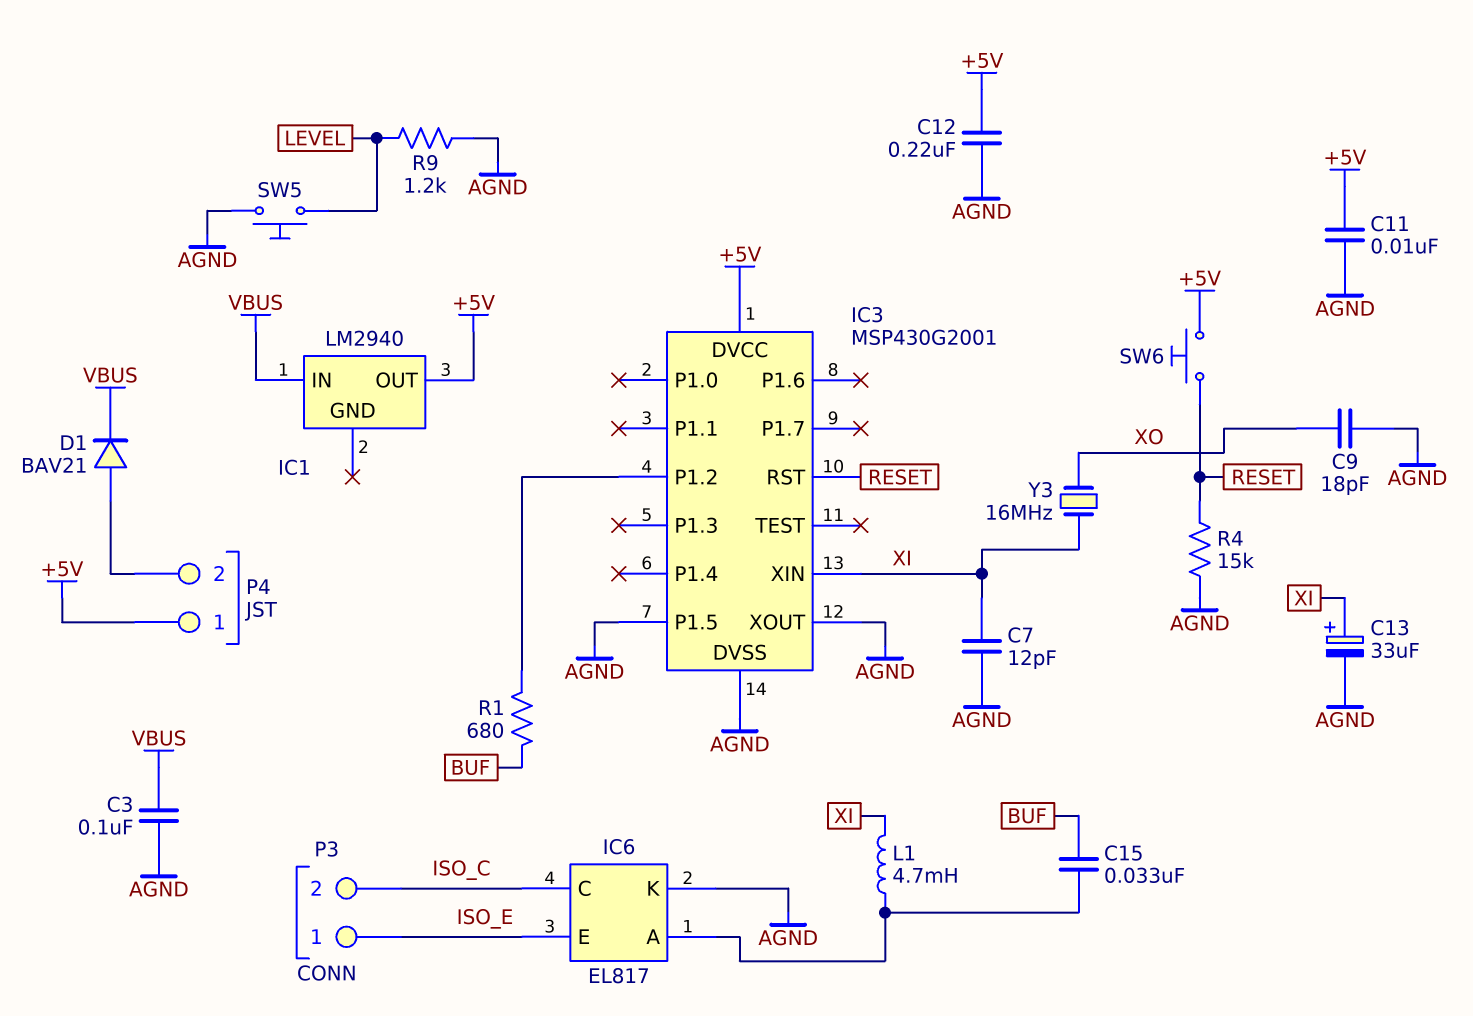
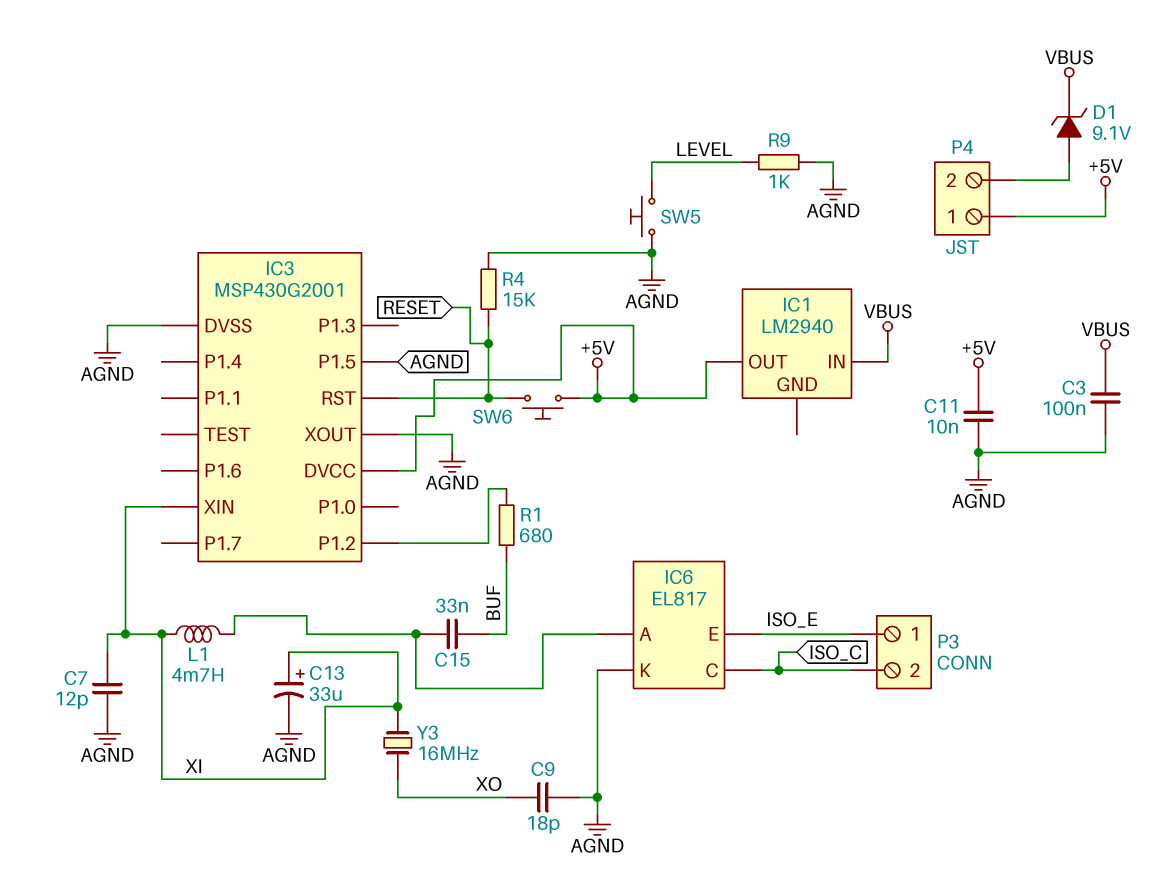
C12: 220nF (+5V, AGND) -> none
D1: diode BAV21 (A P4/2, K VBUS) -> zener 9.1V (A P4/2, K VBUS)
R9: 1.2k (AGND, LEVEL) -> 1k (AGND, LEVEL)

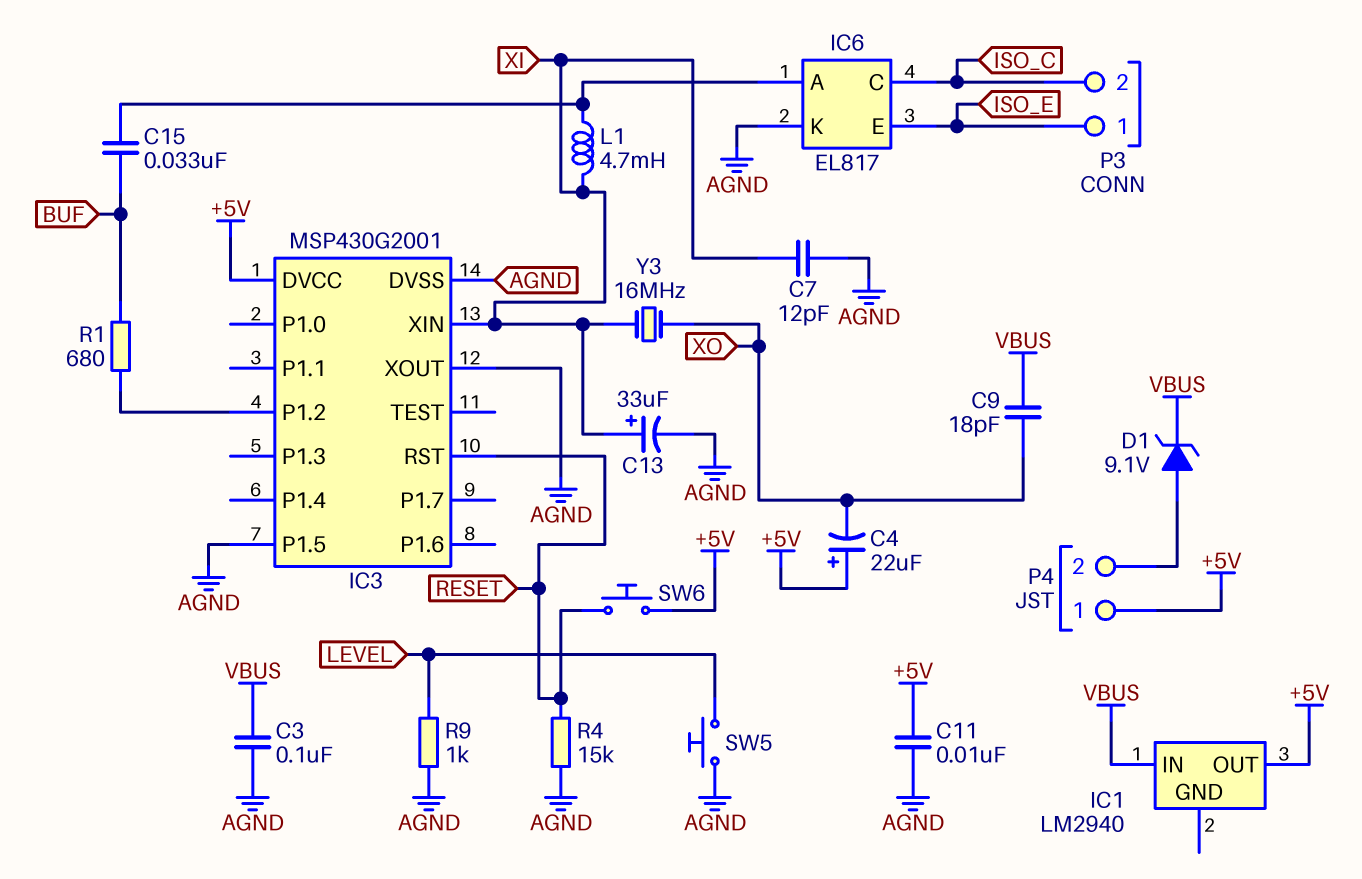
C4: none -> 22uF (plus +5V, minus XO)
C9: 18pF (AGND, XO) -> 18pF (VBUS, XO)

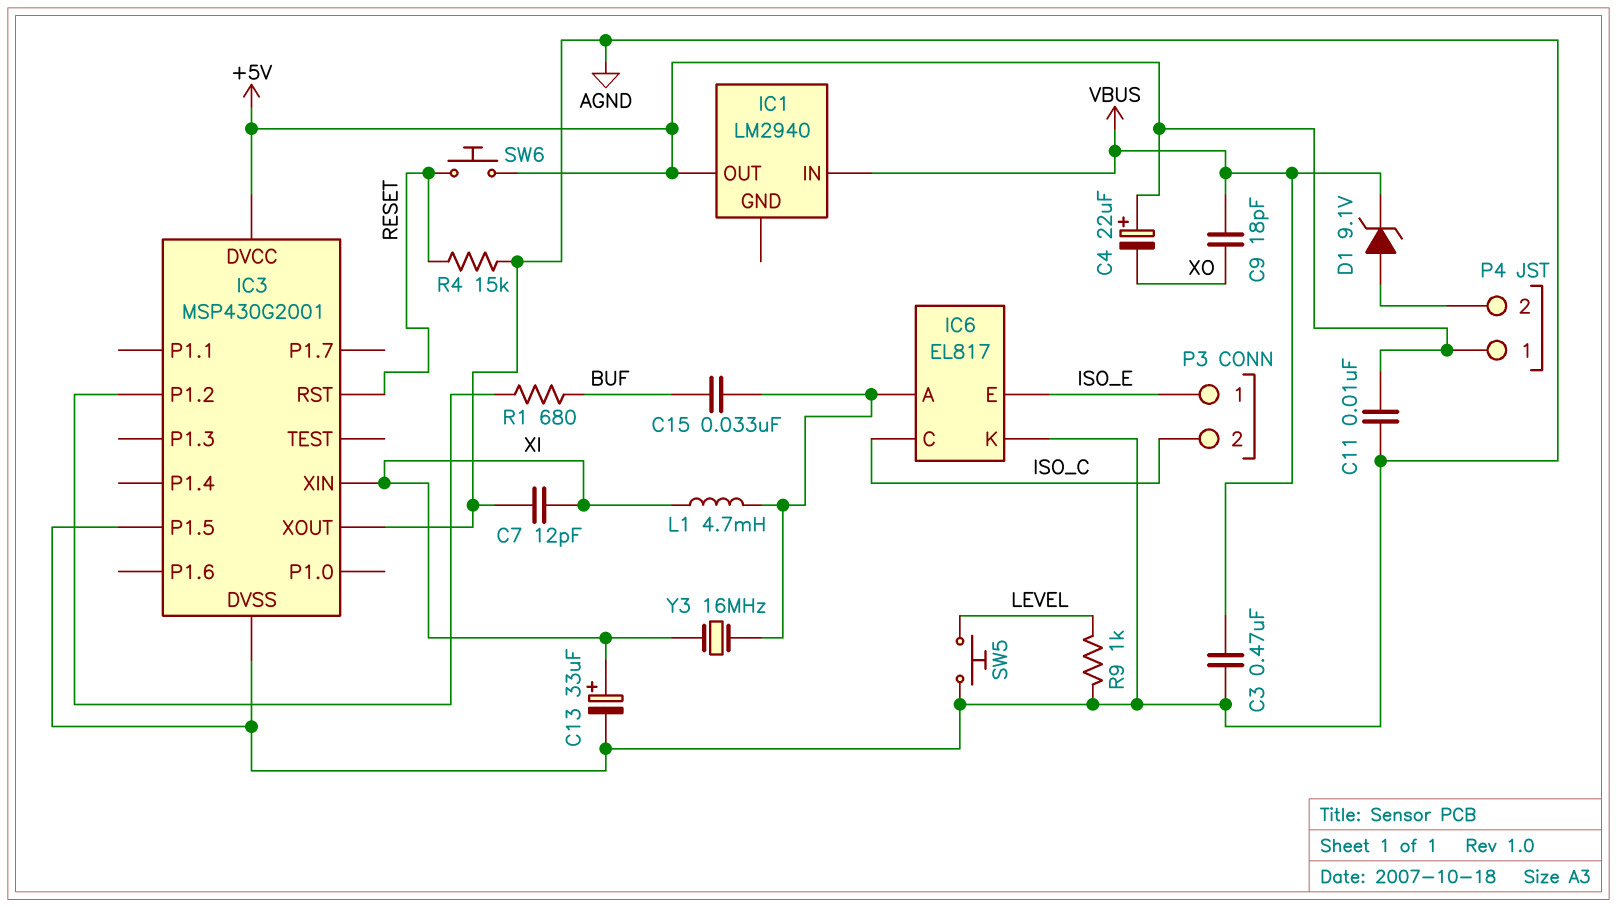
C3: 100nF (AGND, VBUS) -> 470nF (AGND, VBUS)
Y3: 16MHz (XI, XO) -> 16MHz (IC6/A, XI)

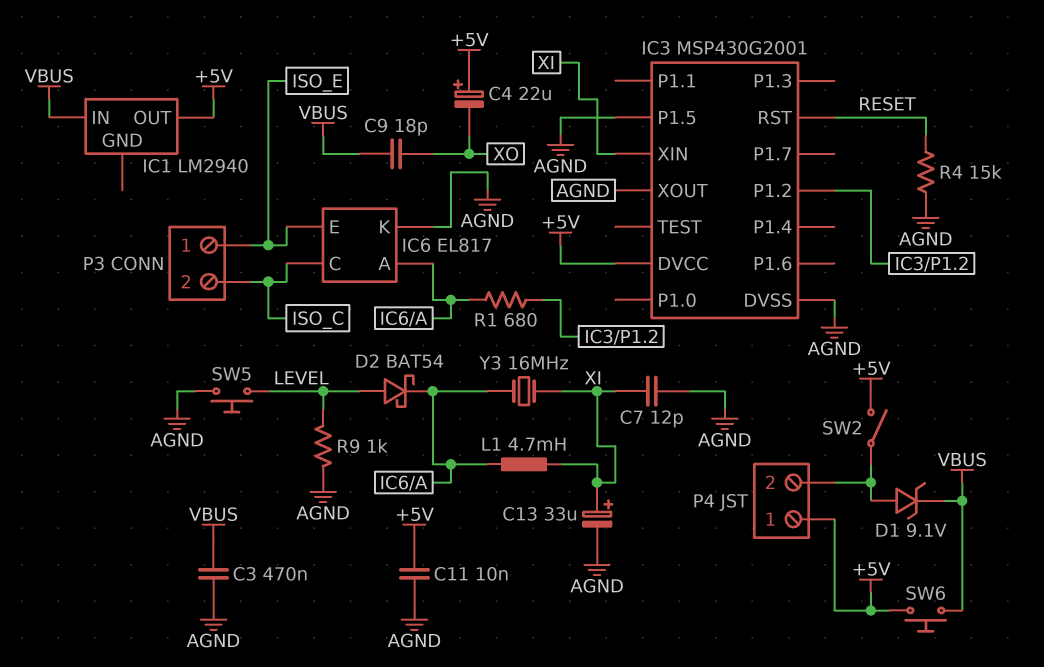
C15: 33nF (BUF, IC6/A) -> none
D2: none -> schottky BAT54 (A LEVEL, K IC6/A)
R1: 680 (BUF, IC3/P1.2) -> 680 (IC3/P1.2, IC6/A)
SW2: none -> switch (+5V, P4/2)
SW6: button (+5V, RESET) -> button (+5V, VBUS)

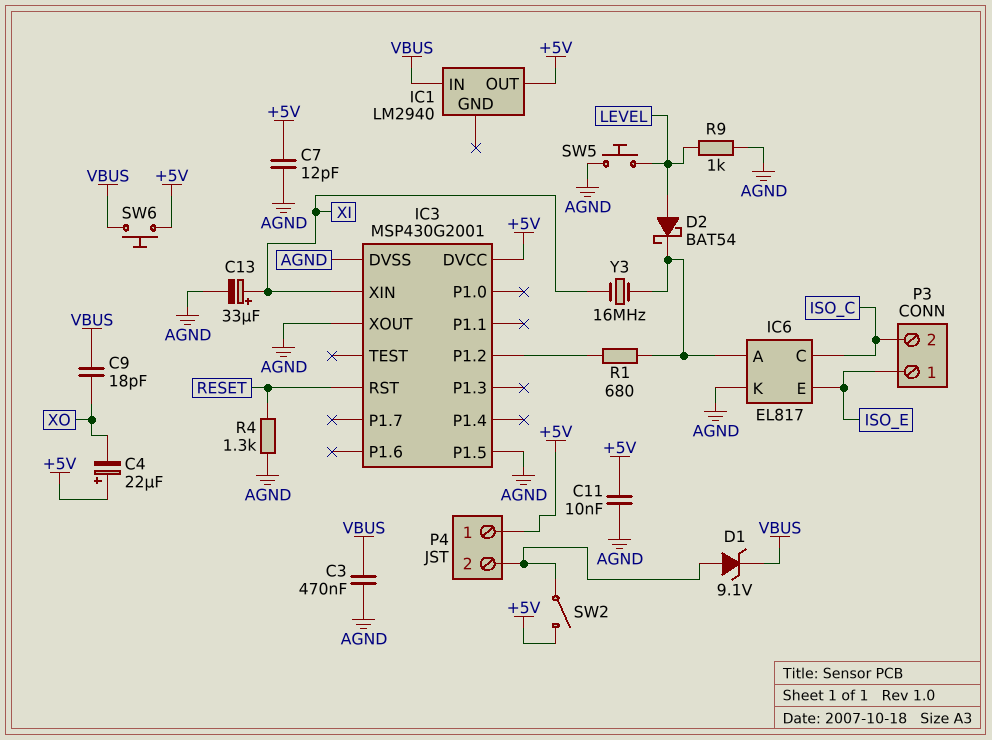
C7: 12pF (AGND, XI) -> 12pF (+5V, AGND)
L1: 4.7mH (IC6/A, XI) -> none
R4: 15k (AGND, RESET) -> 1.3k (AGND, RESET)

